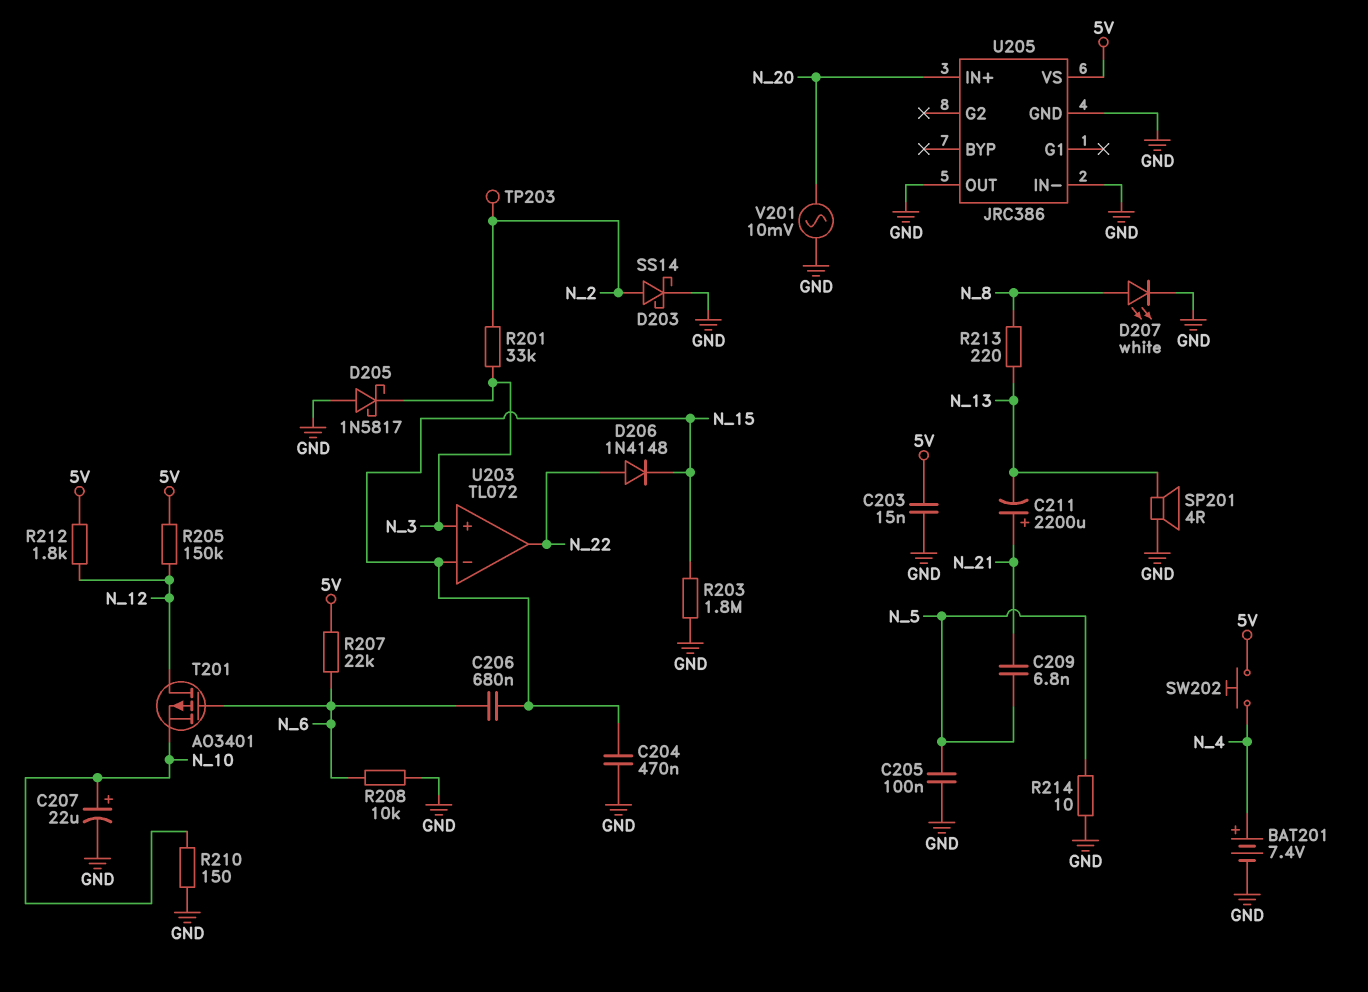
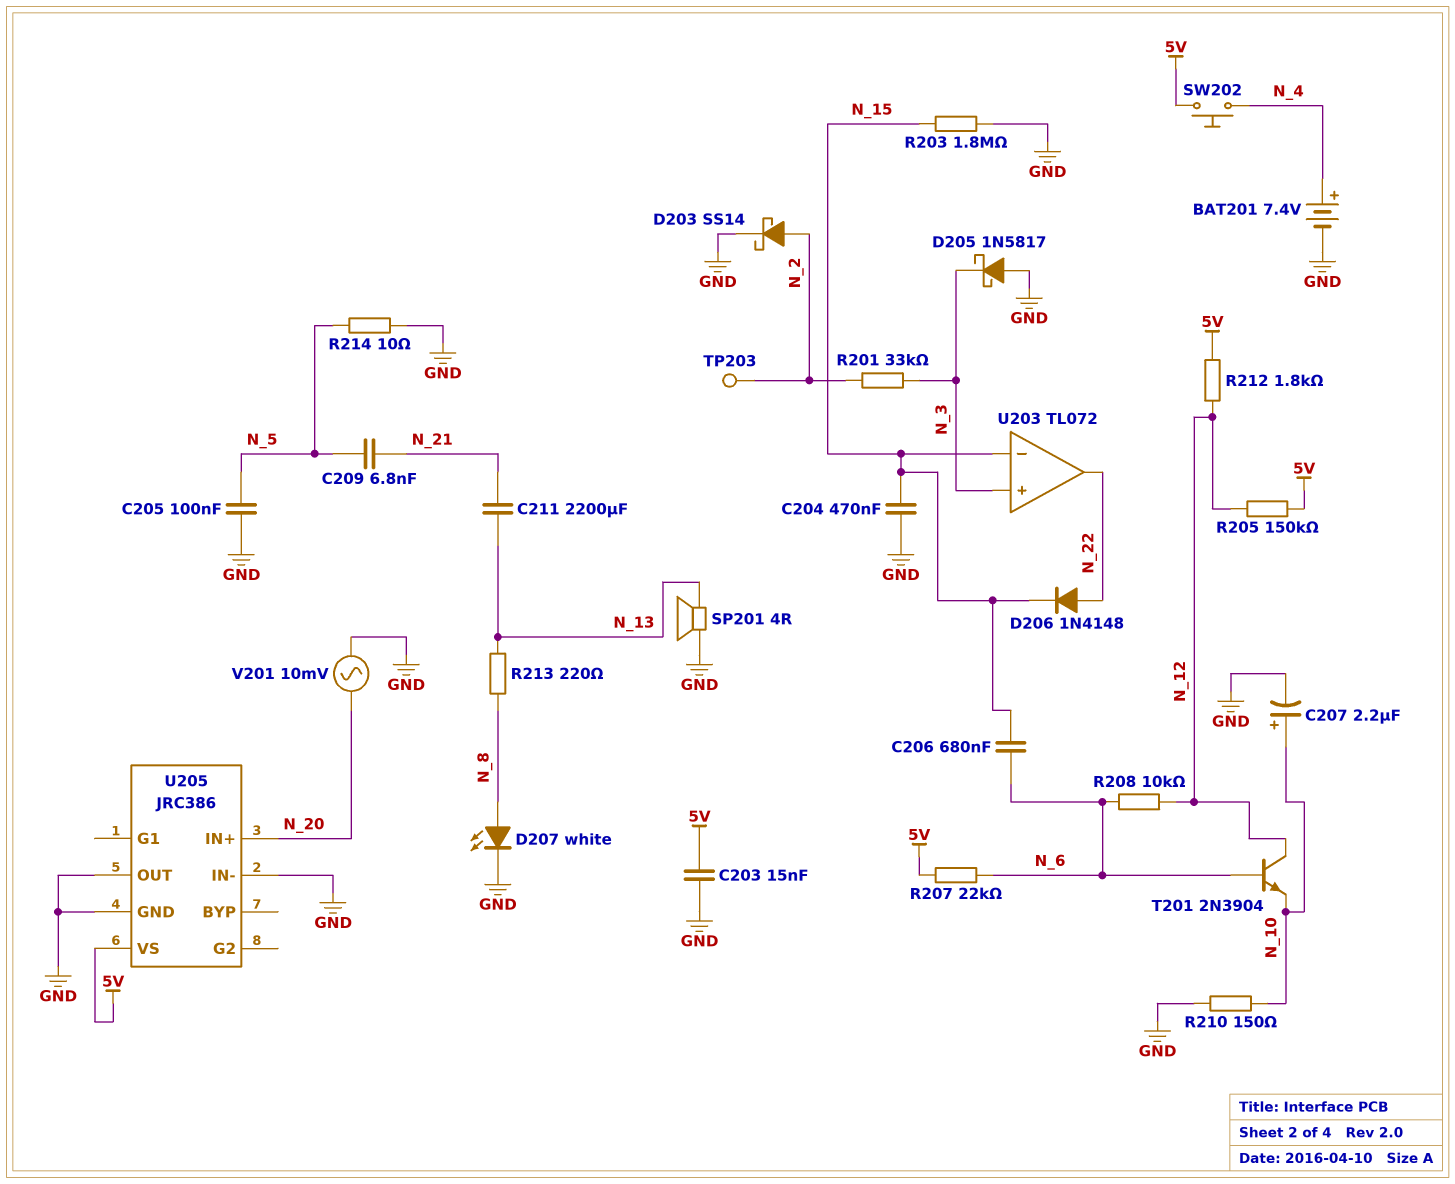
C207: 22uF (plus N_10, minus GND) -> 2.2uF (plus N_10, minus GND)
C211: 2200uF (plus N_21, minus N_13) -> 2200uF (N_13, N_21)
R208: 10k (GND, N_6) -> 10k (N_6, N_12)
T201: PMOS AO3401 (G N_6, D N_12, S N_10) -> NPN 2N3904 (B N_6, C N_12, E N_10)

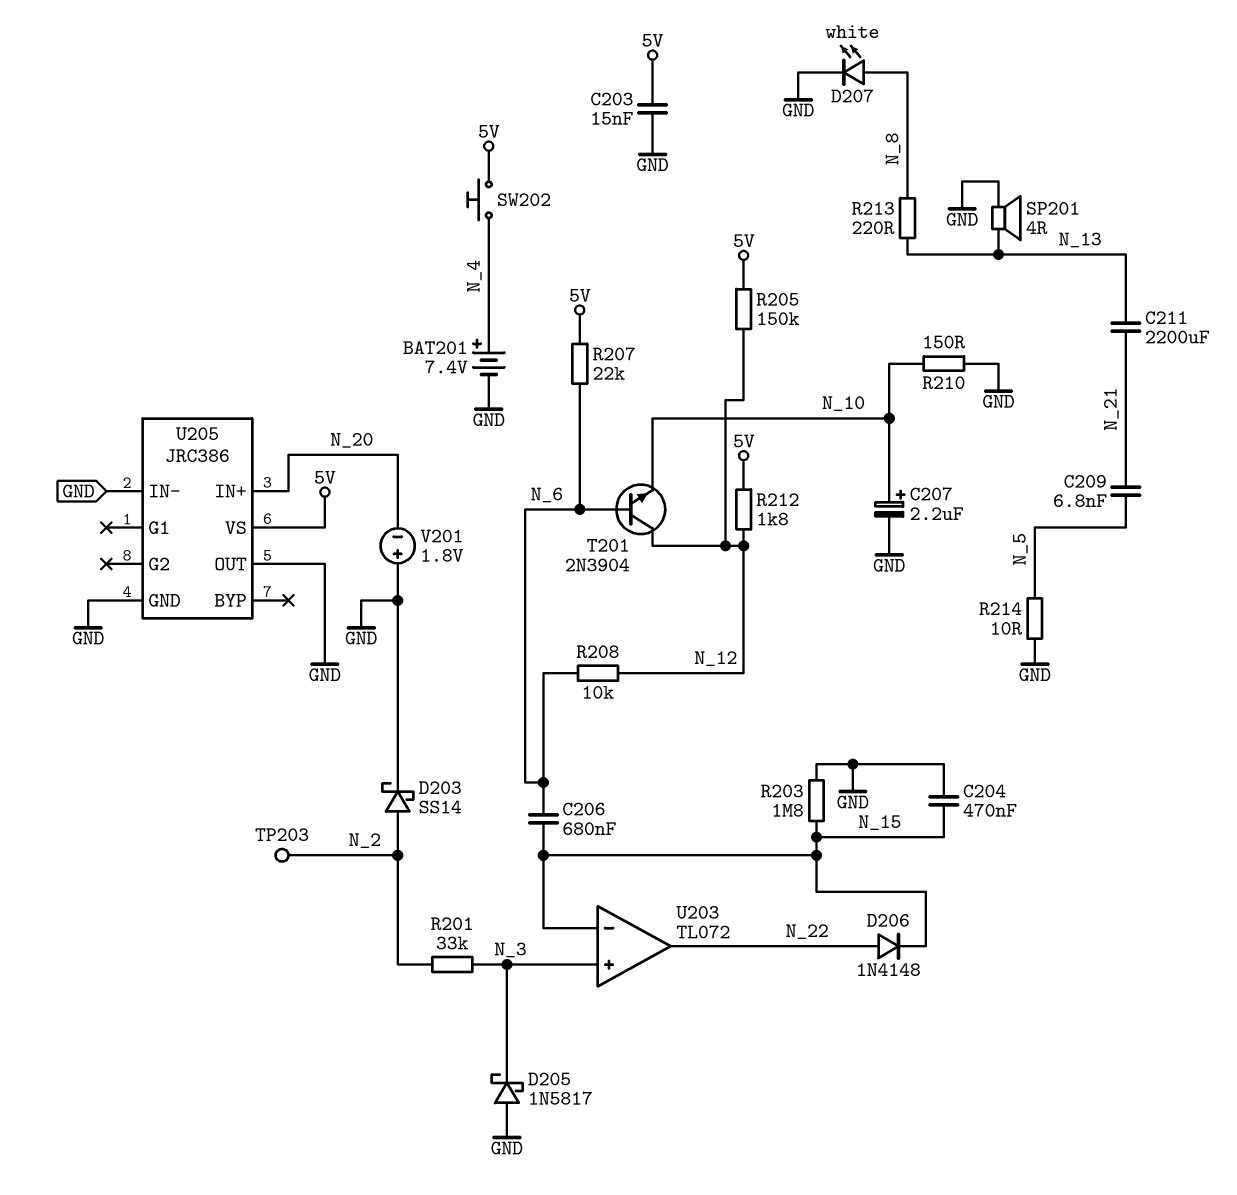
C205: 100nF (GND, N_5) -> none
V201: AC 10mV (GND, N_20) -> 1.8V (plus GND, minus N_20)

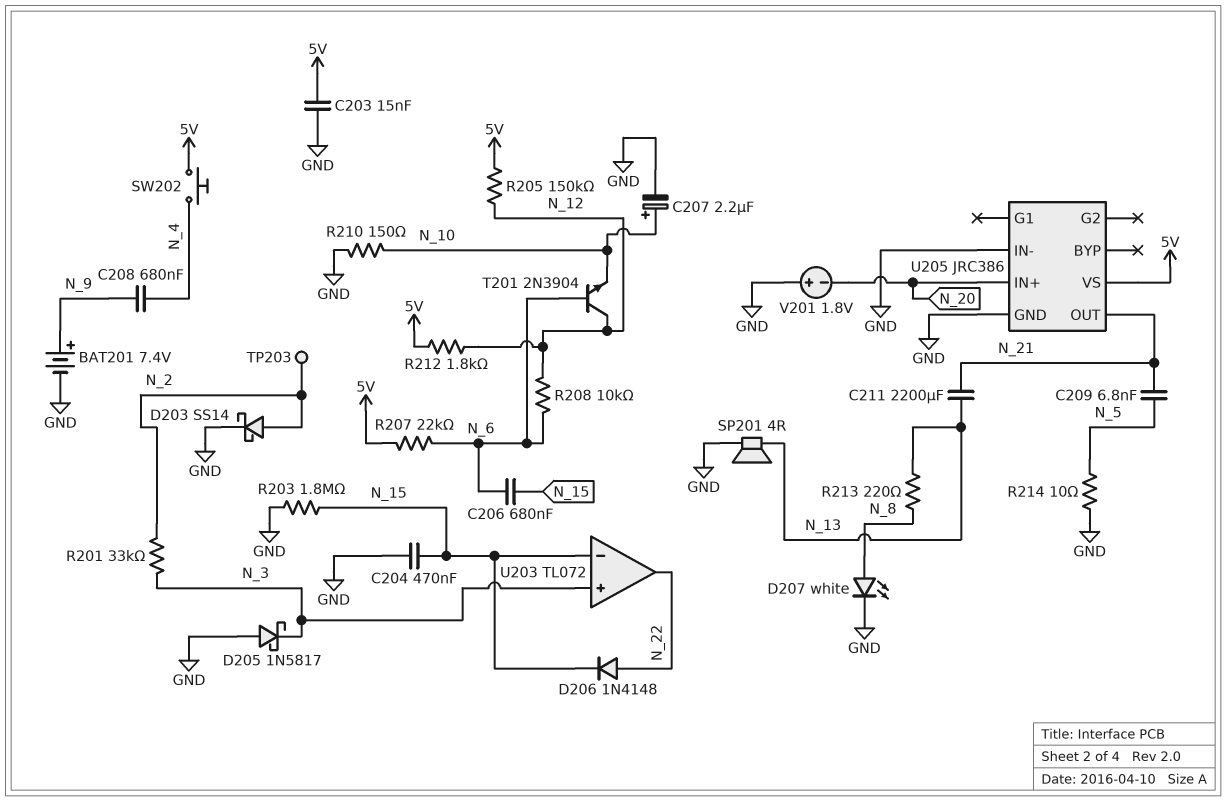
BAT201: 7.4V (plus N_4, minus GND) -> 7.4V (plus N_9, minus GND)
C208: none -> 680nF (N_4, N_9)
U205 pin OUT: GND -> N_21

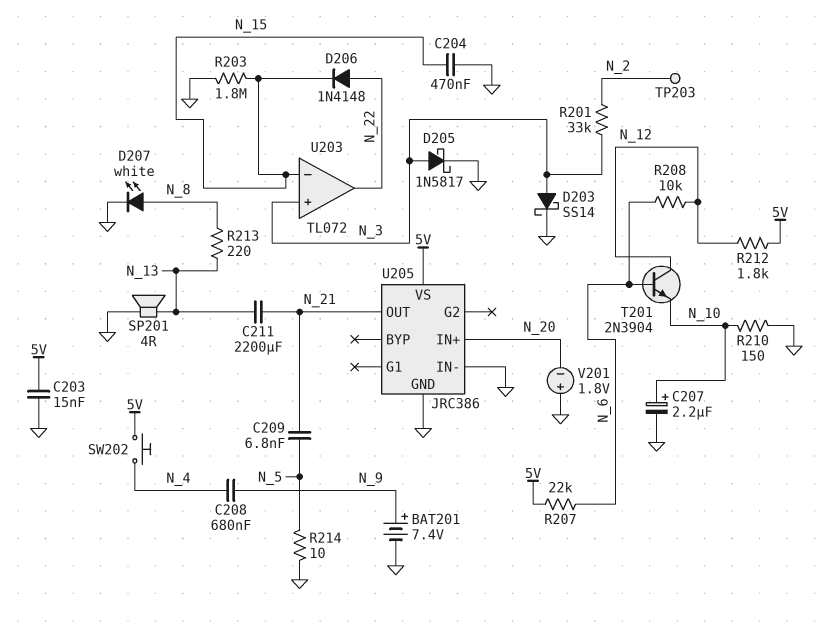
C206: 680nF (N_6, N_15) -> none
D203: schottky SS14 (A N_2, K GND) -> schottky SS14 (A N_3, K GND)
D205: schottky 1N5817 (A GND, K N_3) -> schottky 1N5817 (A N_3, K GND)
R205: 150k (5V, N_12) -> none

